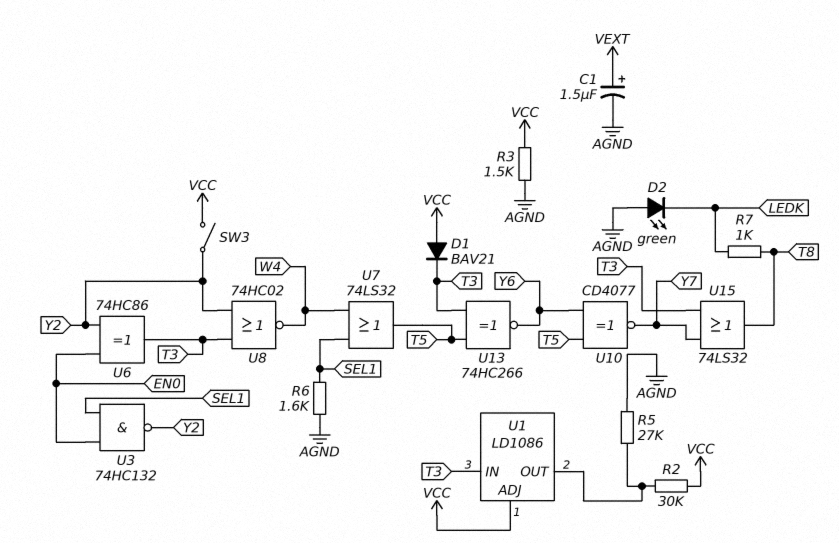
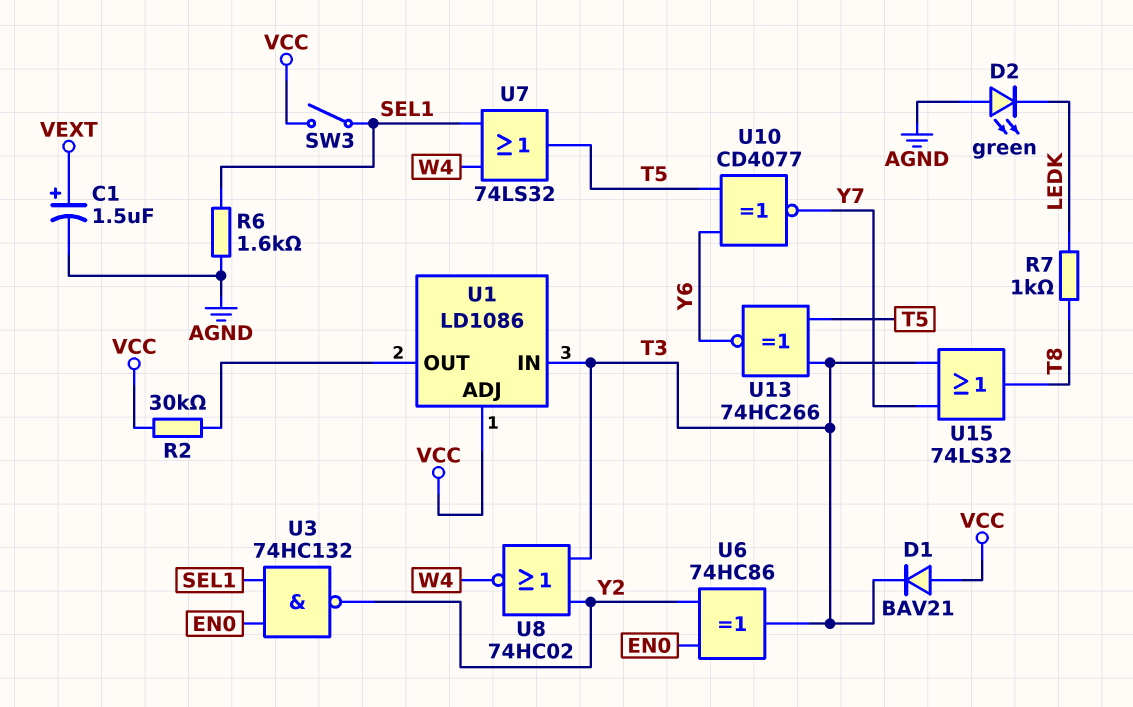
R3: 1.5k (AGND, VCC) -> none
R5: 27k (AGND, U1/OUT) -> none
SW3: switch (VCC, Y2) -> switch (SEL1, VCC)

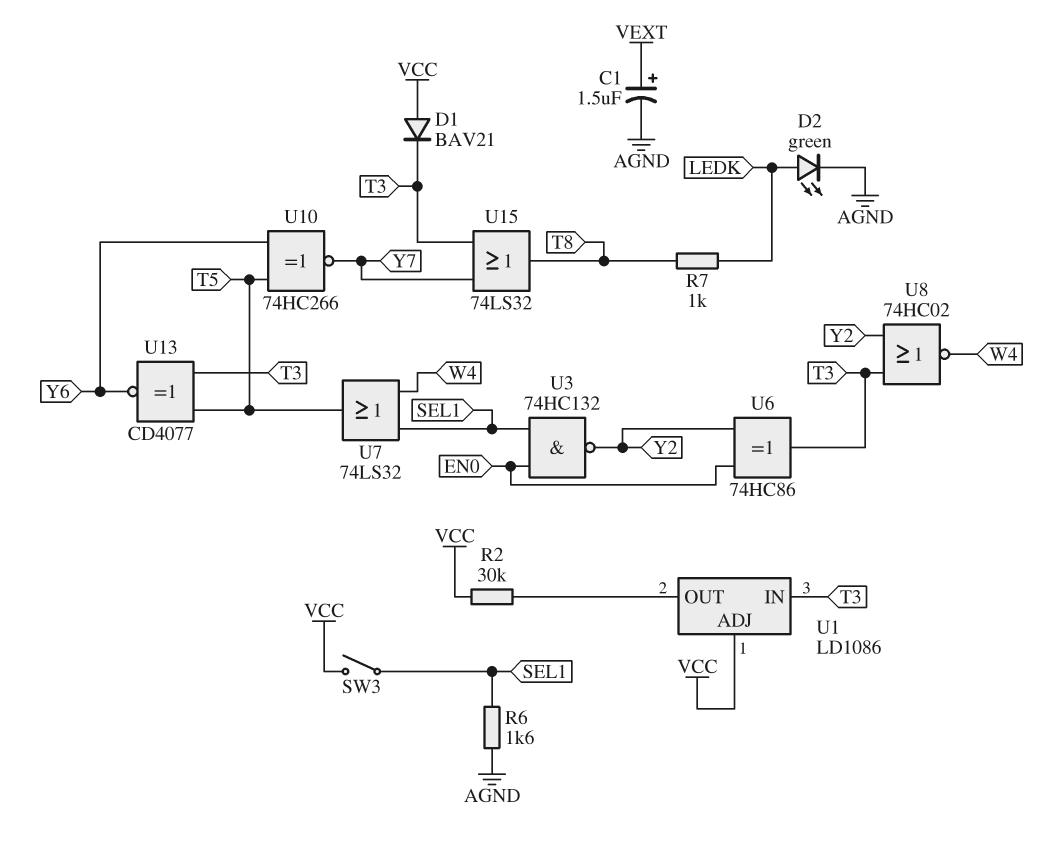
D2: LED green (A AGND, K LEDK) -> LED green (A LEDK, K AGND)
U10: XNOR CD4077 (in T5, in Y6, out Y7) -> XNOR 74HC266 (in T5, in Y6, out Y7)
U13: XNOR 74HC266 (in T3, in T5, out Y6) -> XNOR CD4077 (in T3, in T5, out Y6)

